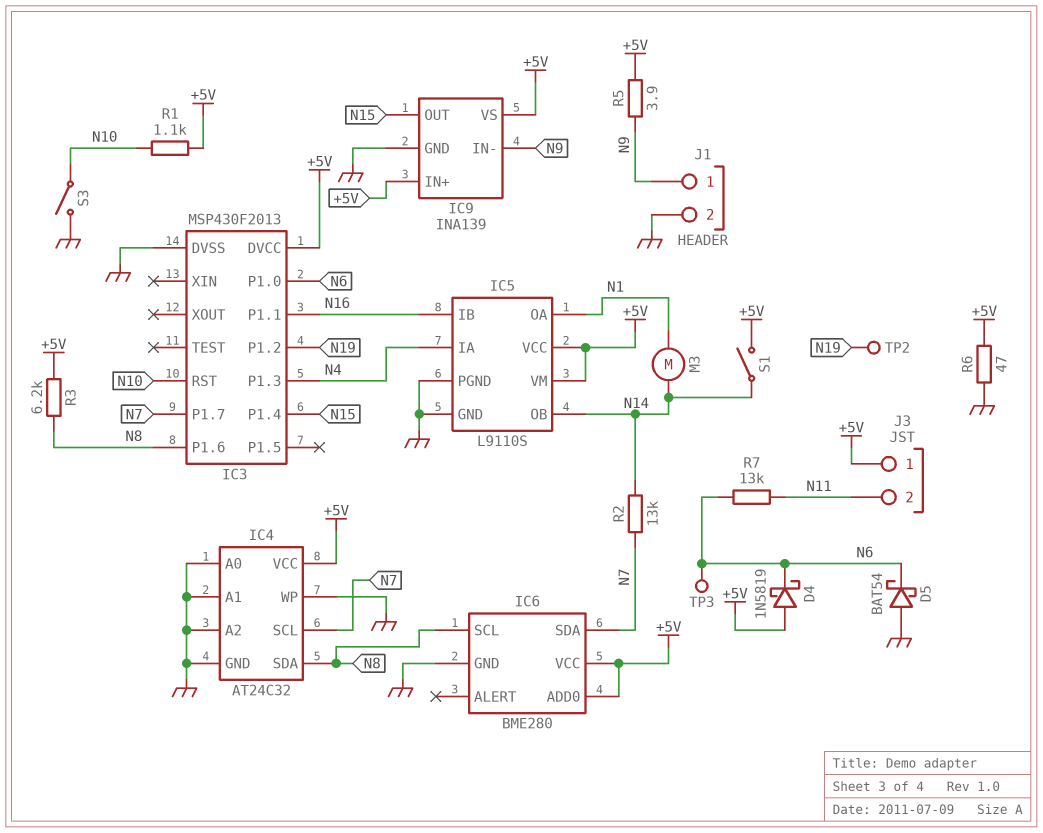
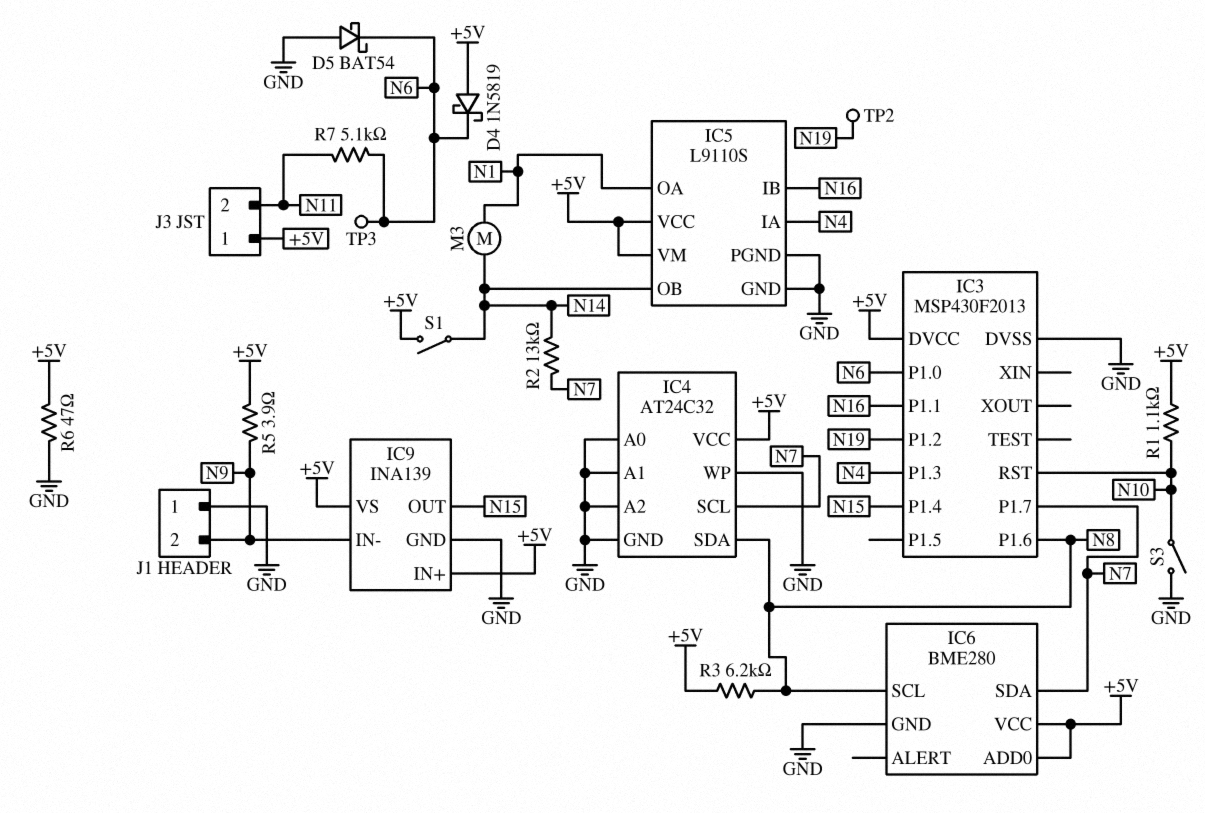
J1 pin 1: N9 -> GND
J1 pin 2: GND -> N9
R7: 13k (N6, N11) -> 5.1k (N6, N11)

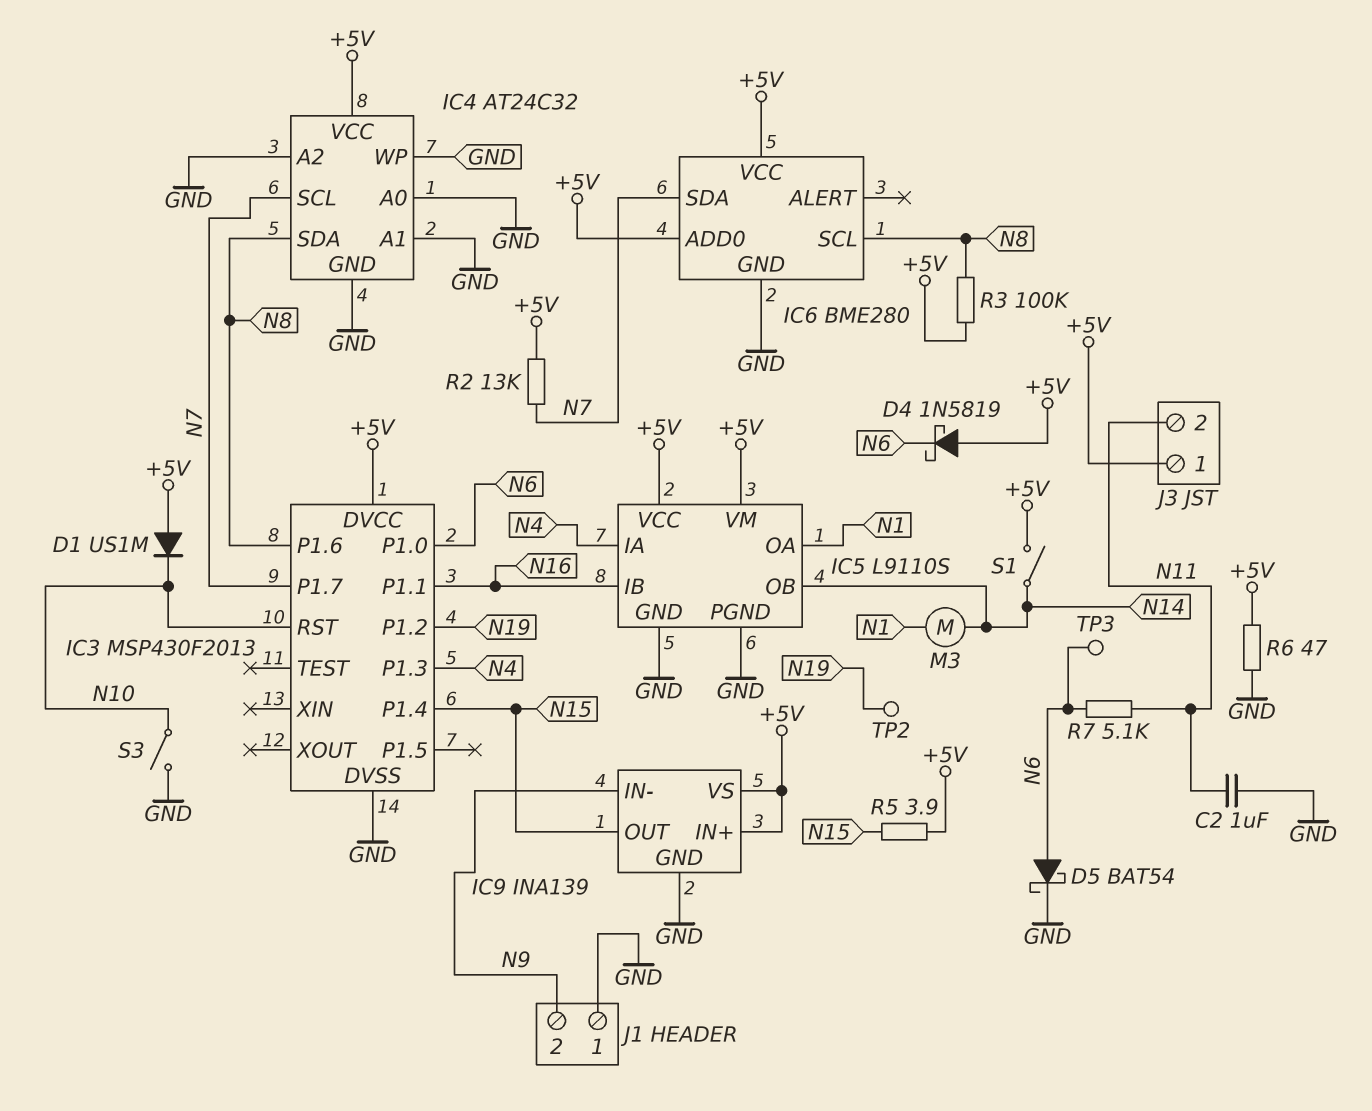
C2: none -> 1uF (GND, N11)
D1: none -> diode US1M (A +5V, K N10)
D5: schottky BAT54 (A GND, K N6) -> schottky BAT54 (A N6, K GND)
R1: 1.1k (+5V, N10) -> none
R2: 13k (N7, N14) -> 13k (+5V, N7)
R3: 6.2k (+5V, N8) -> 100k (+5V, N8)
R5: 3.9 (+5V, N9) -> 3.9 (+5V, N15)

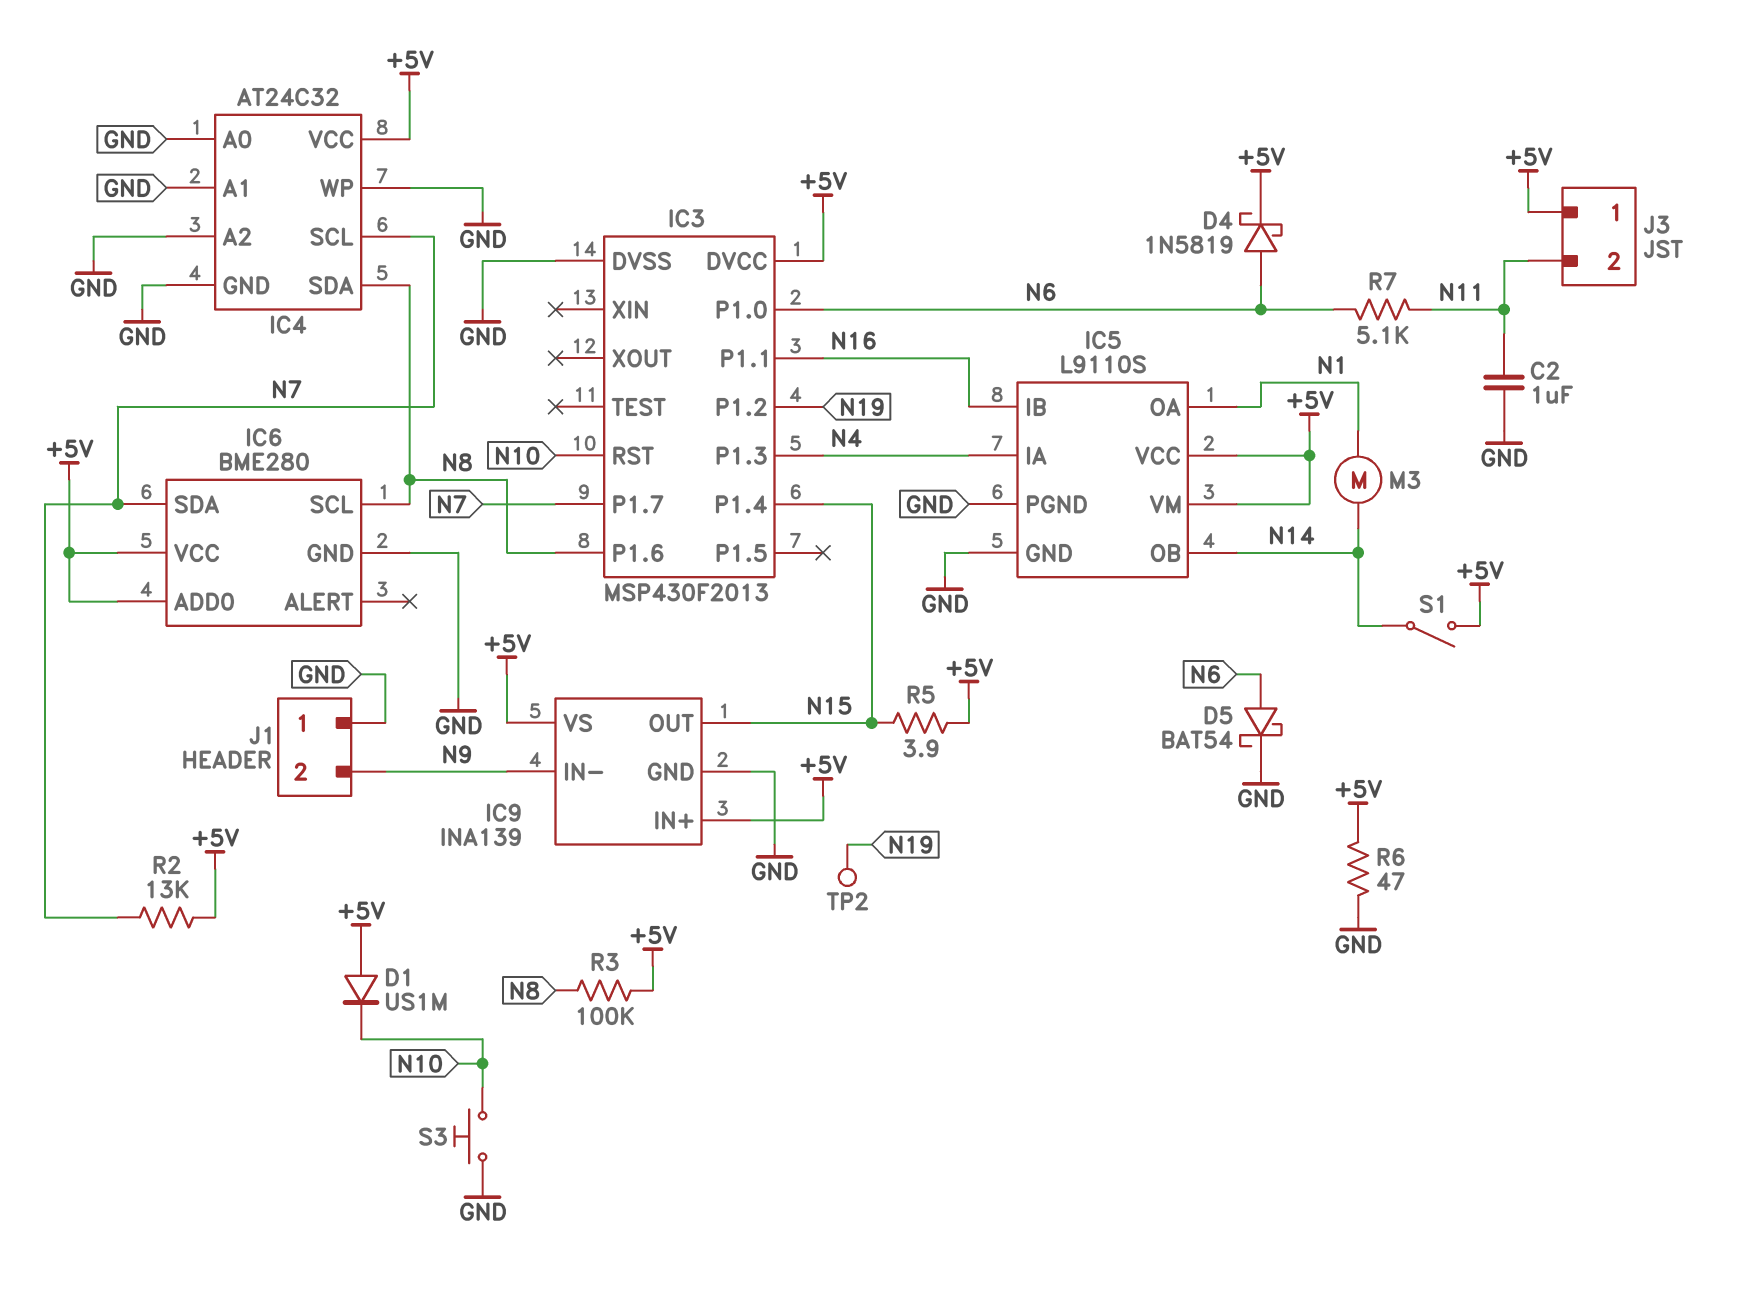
D4: schottky 1N5819 (A +5V, K N6) -> schottky 1N5819 (A N6, K +5V)
S3: switch (GND, N10) -> button (GND, N10)
TP3: test point (N6) -> none

